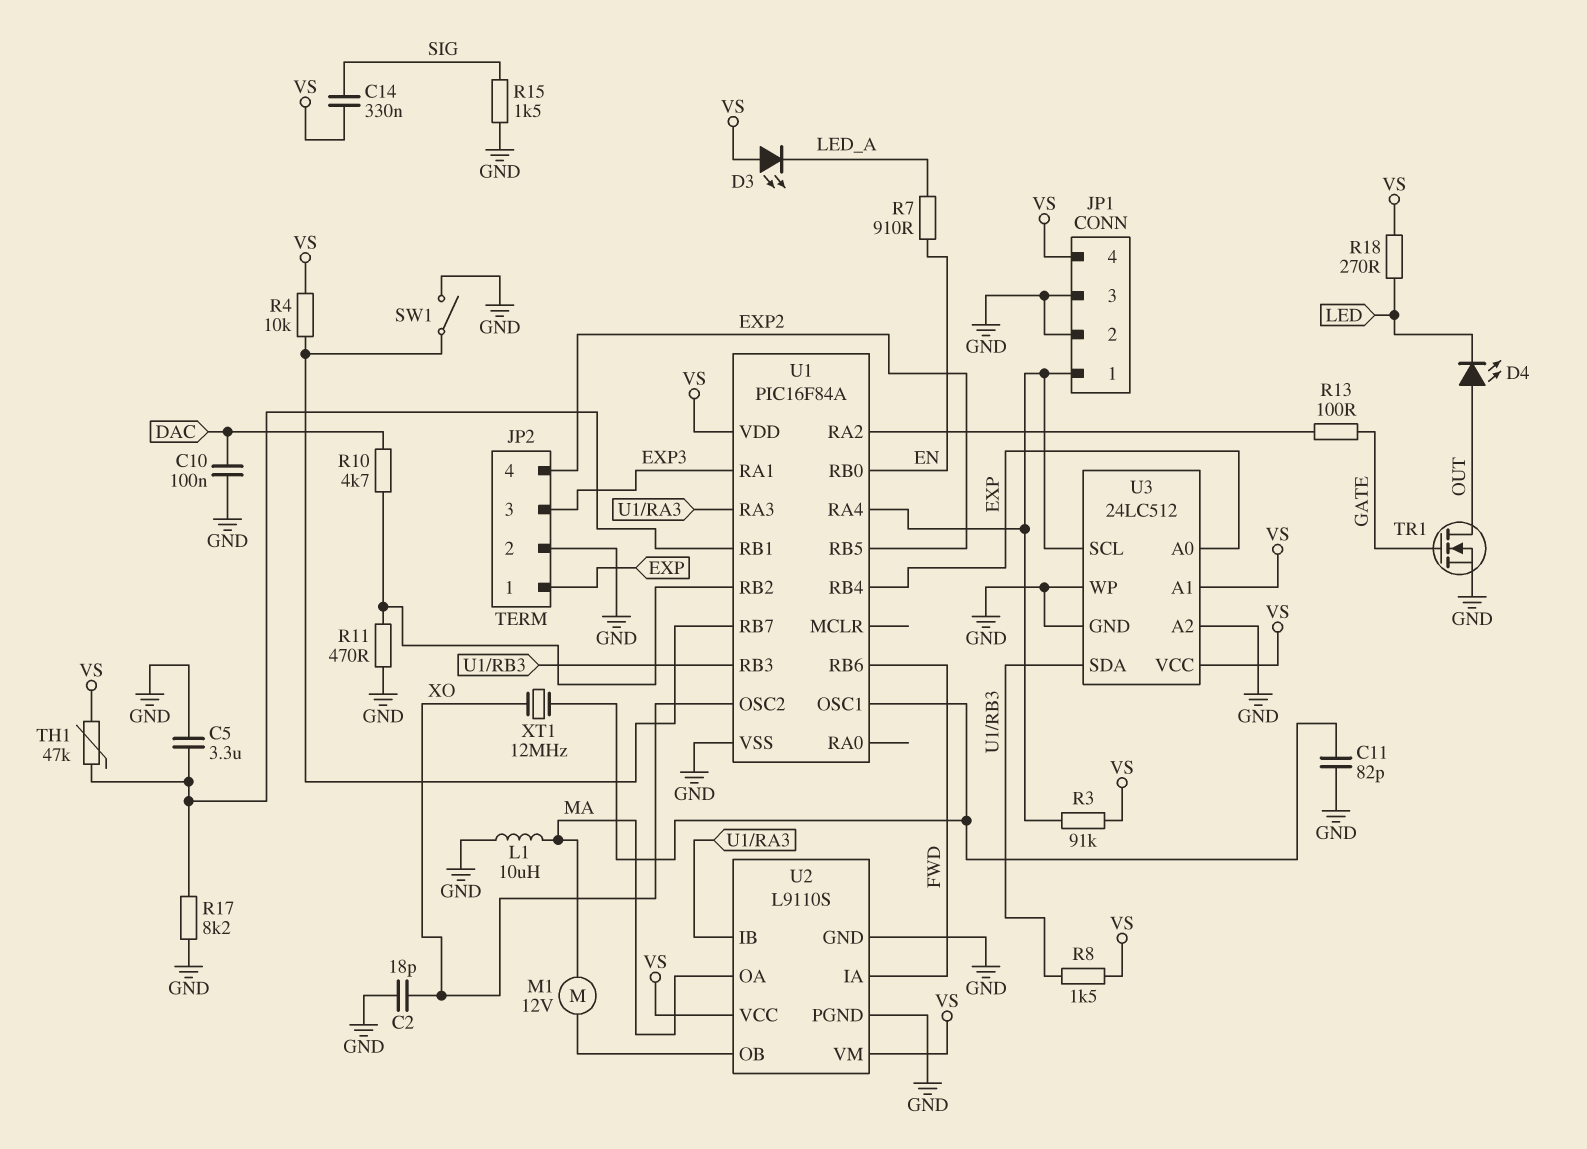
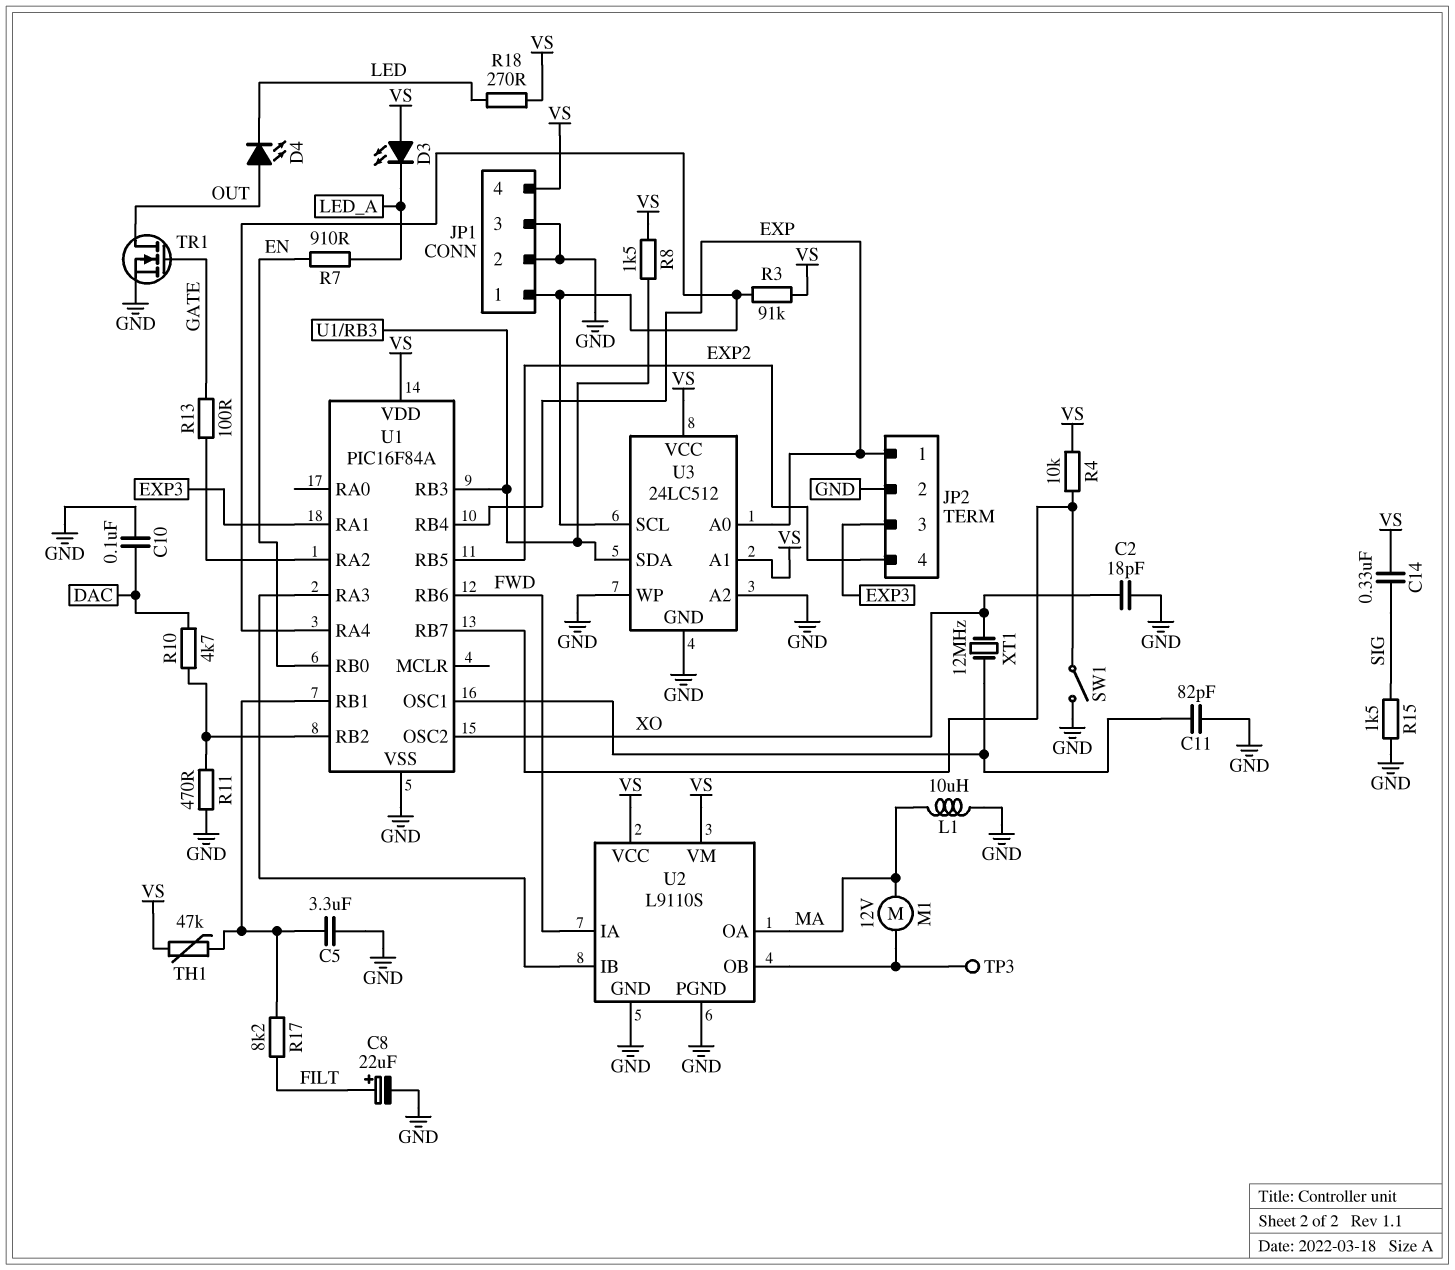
C8: none -> 22uF (plus FILT, minus GND)
R17: 8.2k (GND, U1/RB1) -> 8.2k (FILT, U1/RB1)
TP3: none -> test point (U2/OB)

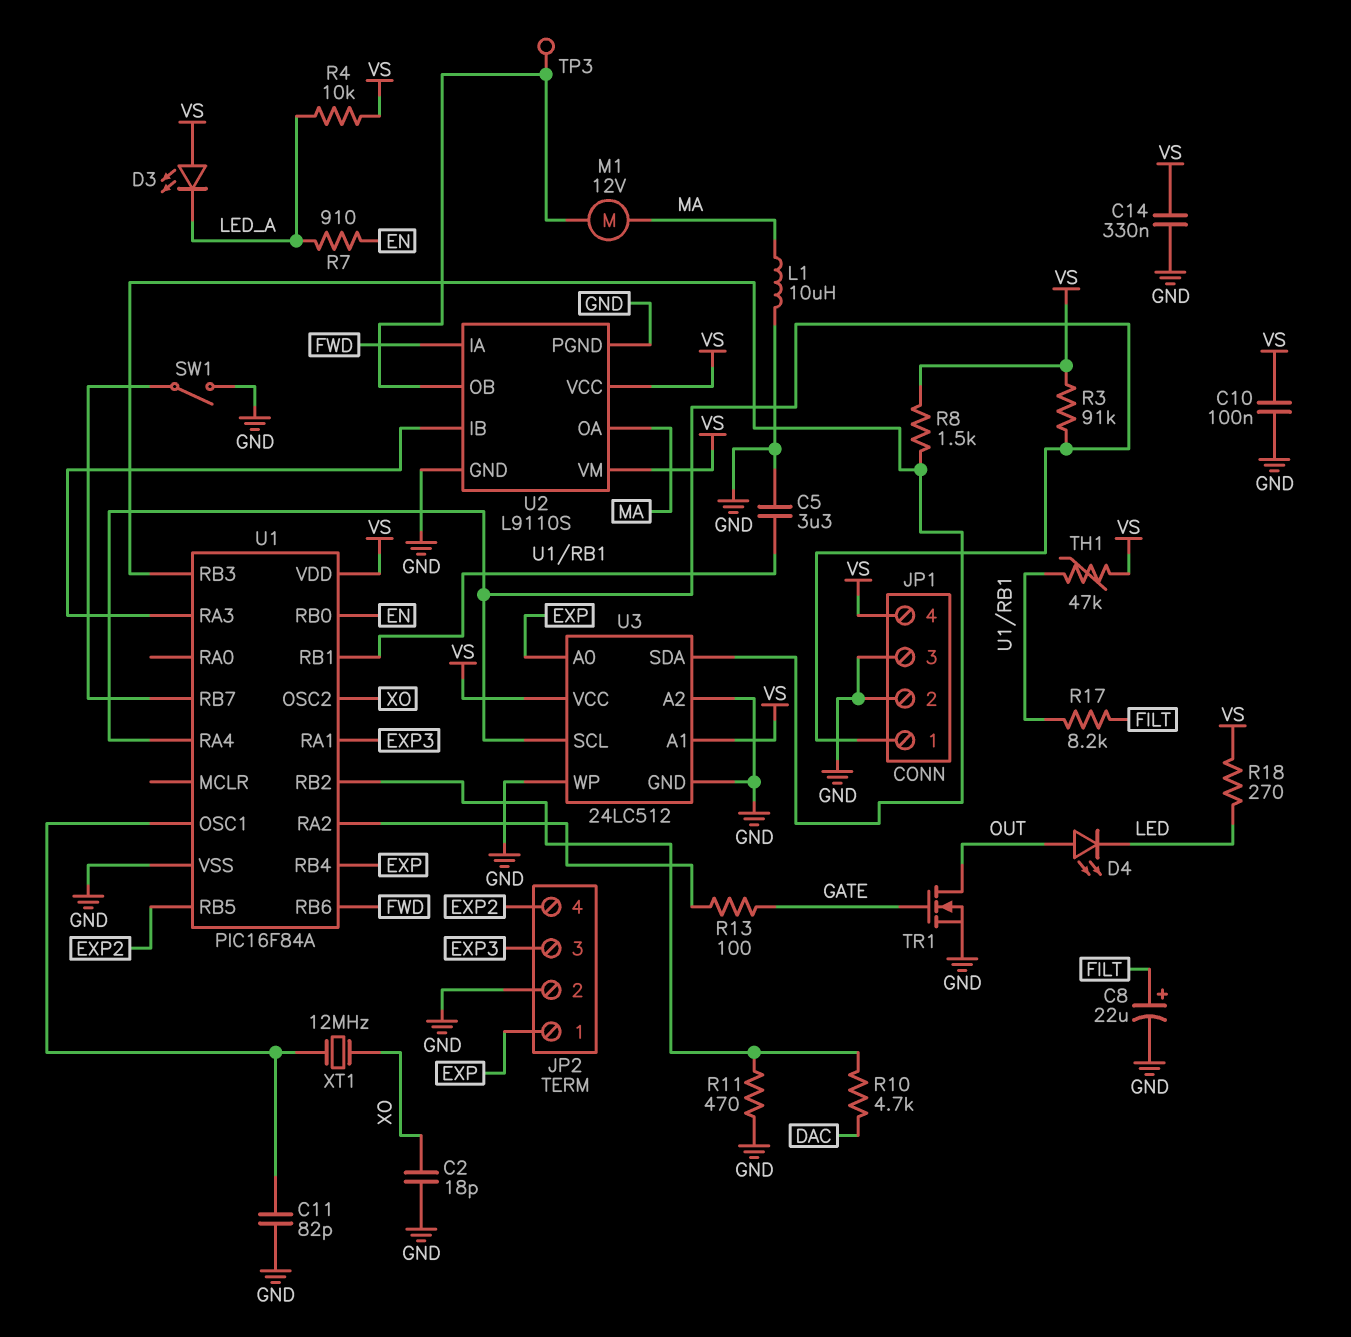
C10: 100nF (DAC, GND) -> 100nF (GND, VS)
C14: 330nF (SIG, VS) -> 330nF (GND, VS)
R4: 10k (U1/RB7, VS) -> 10k (LED_A, VS)
R15: 1.5k (GND, SIG) -> none

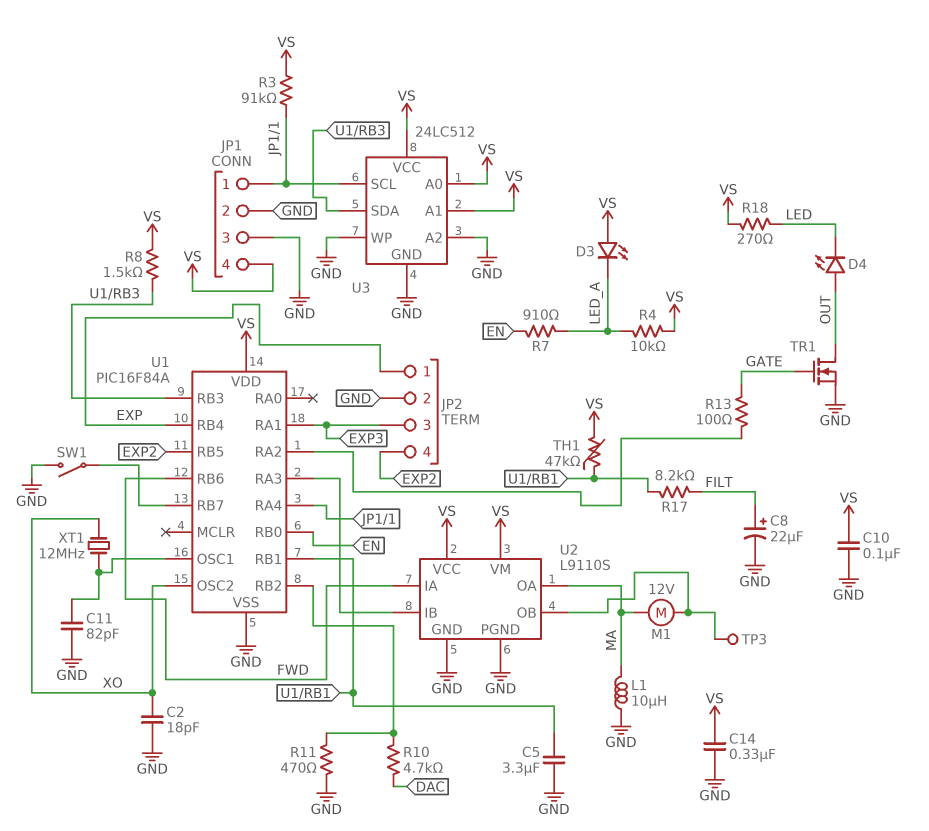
U3 pin A0: EXP -> VS

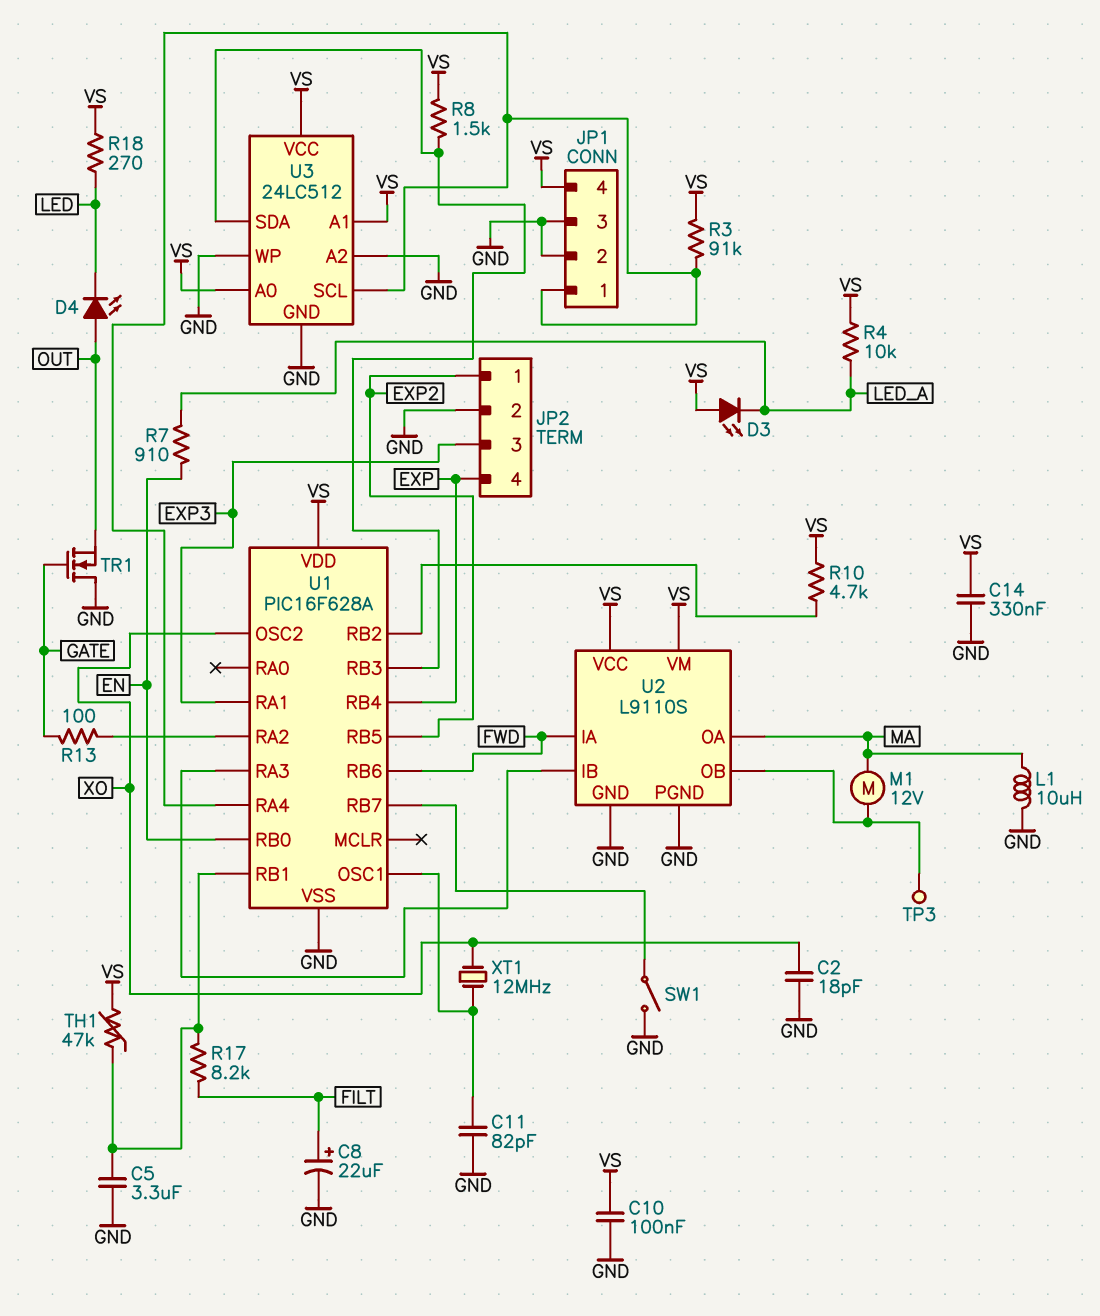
JP2 pin 1: EXP -> EXP2
JP2 pin 4: EXP2 -> EXP
R10: 4.7k (DAC, U1/RB2) -> 4.7k (U1/RB2, VS)
R11: 470 (GND, U1/RB2) -> none
TR1: NMOS (G GATE, D OUT, S GND) -> NMOS (G GATE, D GND, S OUT)
U1: PIC16F84A -> PIC16F628A

